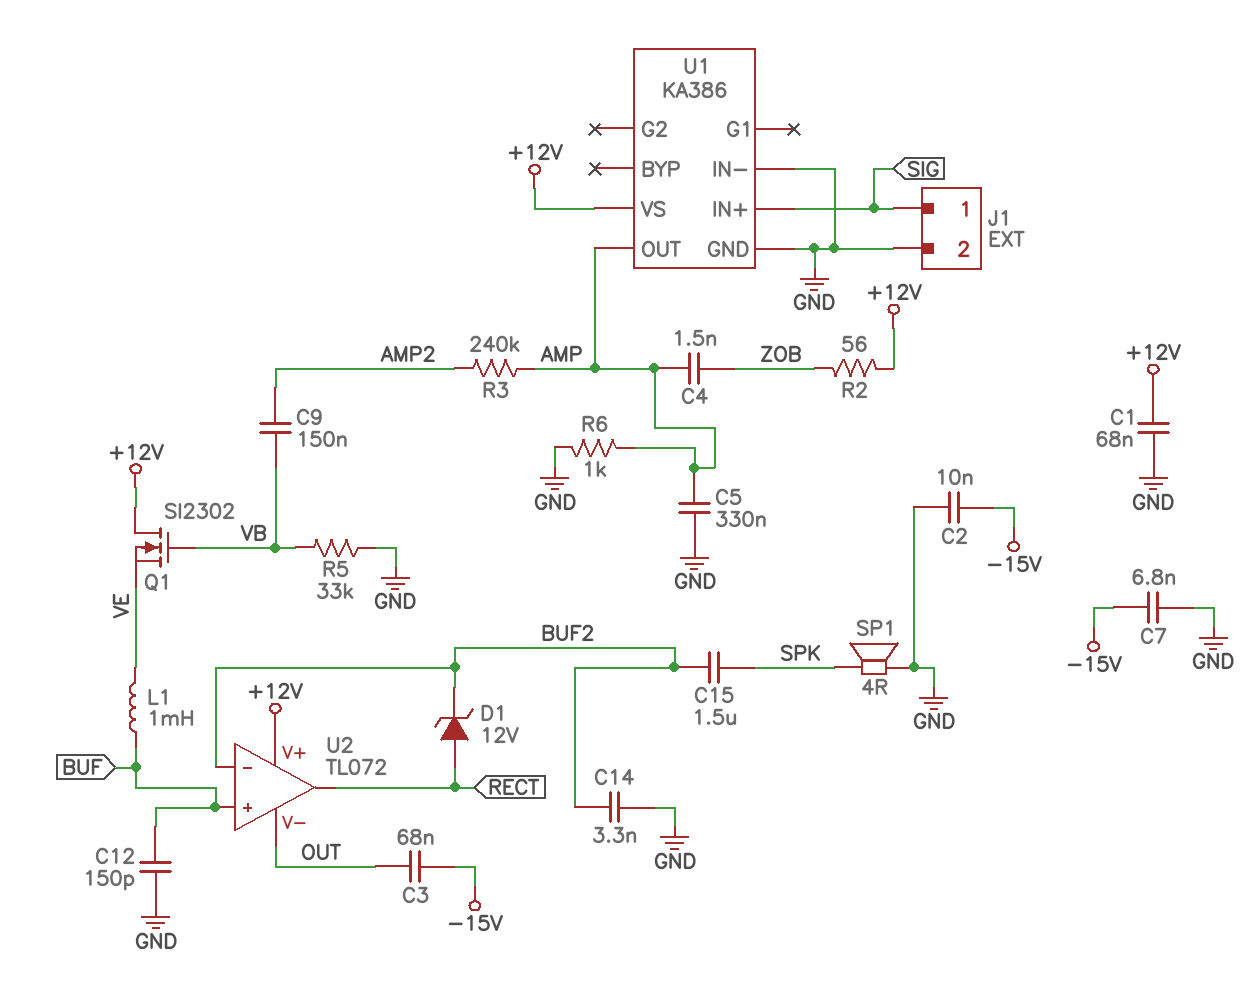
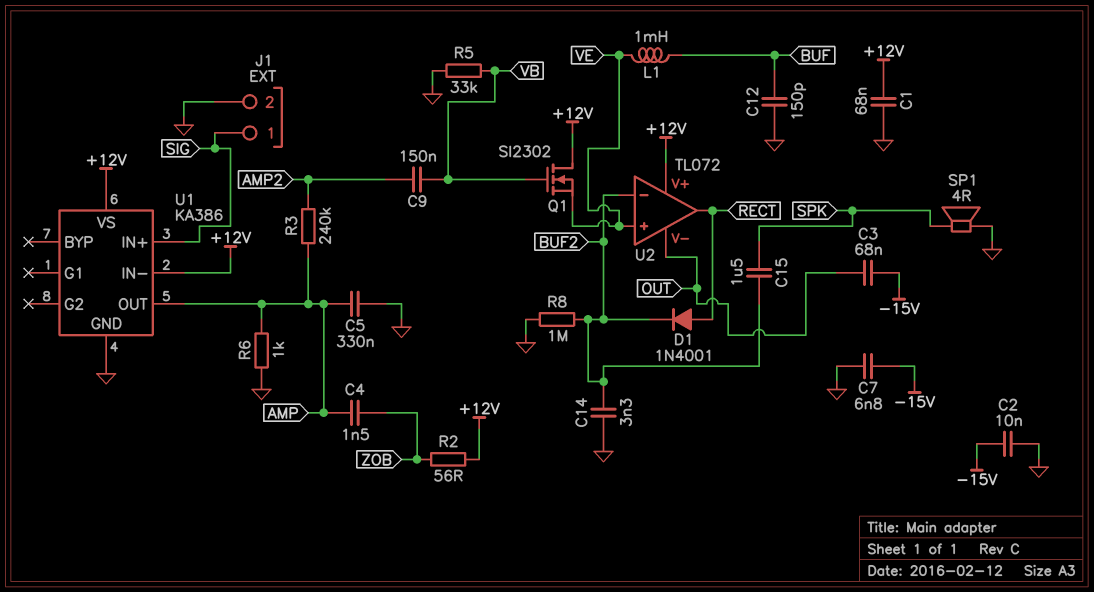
D1: zener 12V (A RECT, K BUF2) -> diode 1N4001 (A RECT, K BUF2)
R8: none -> 1M (BUF2, GND)
U1 pin IN-: GND -> +12V
U2 pin in+: BUF -> VE

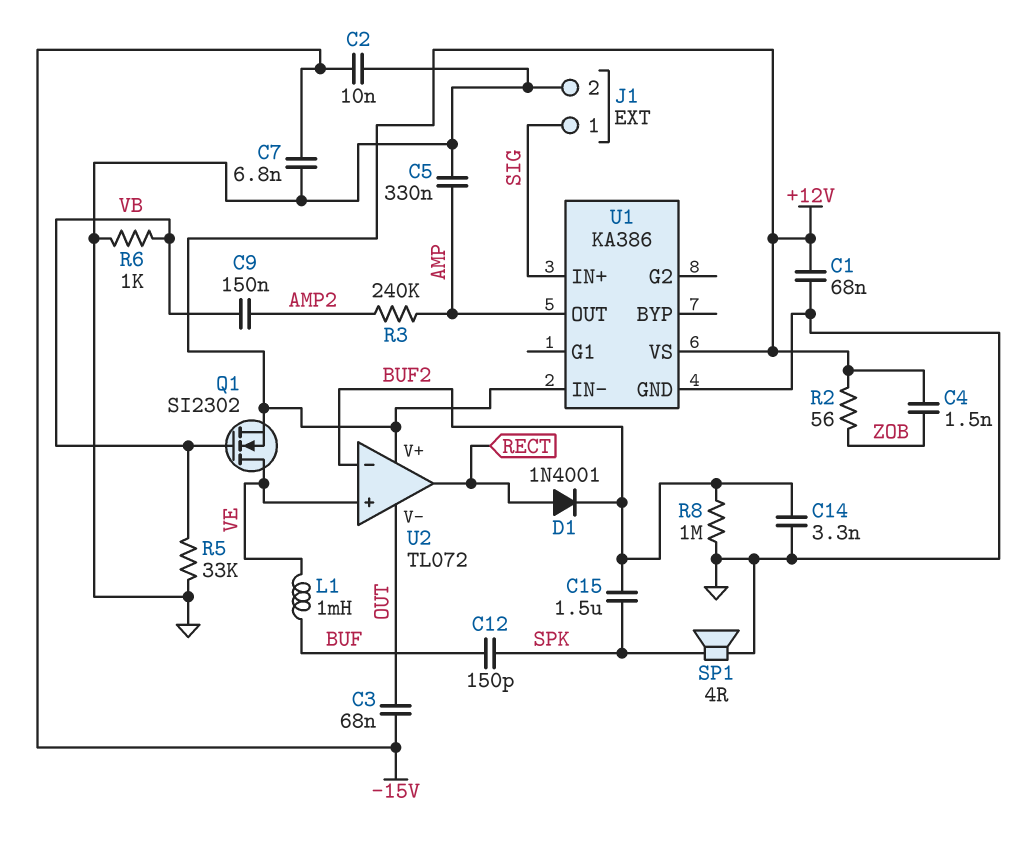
C4: 1.5nF (AMP, ZOB) -> 1.5nF (+12V, ZOB)
C12: 150pF (BUF, GND) -> 150pF (BUF, SPK)
Q1: NMOS SI2302 (G VB, D +12V, S VE) -> NMOS SI2302 (G VB, D VE, S +12V)
R6: 1k (AMP, GND) -> 1k (GND, VB)

